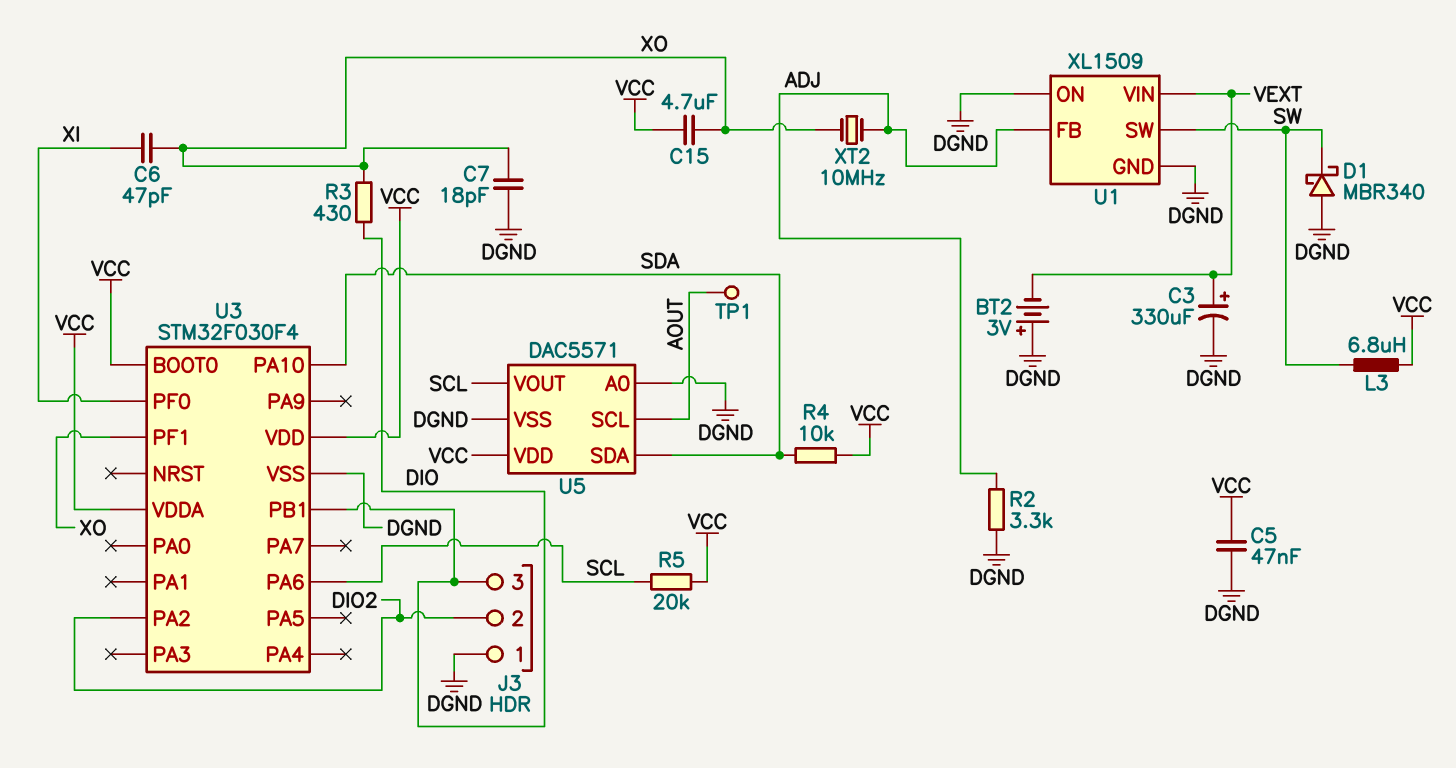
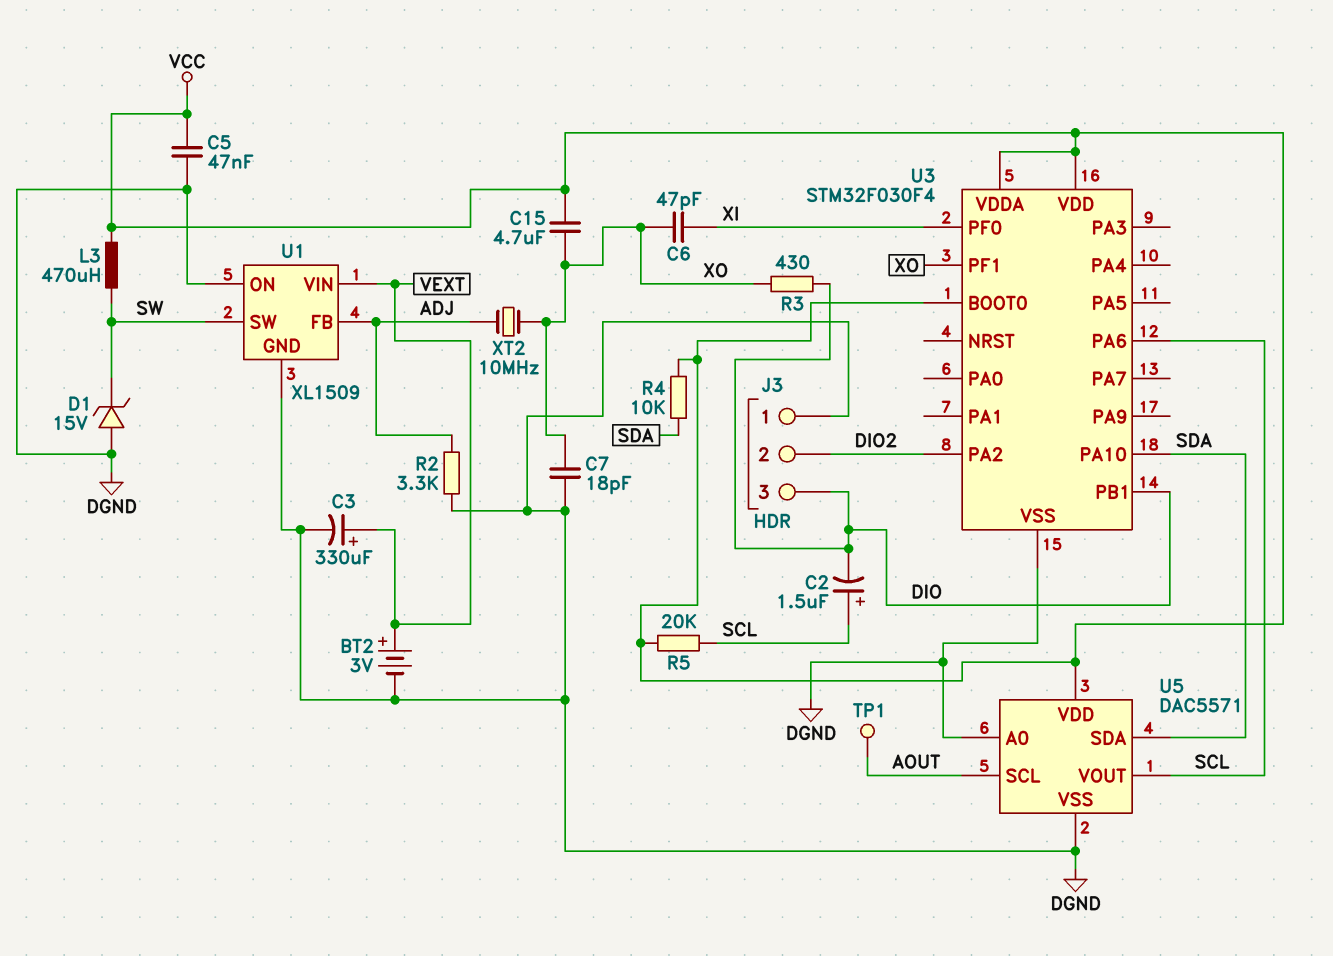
BT2: 3V (plus DGND, minus VEXT) -> 3V (plus VEXT, minus DGND)
C2: none -> 1.5uF (plus SCL, minus DIO)
D1: schottky MBR340 (A DGND, K SW) -> zener 15V (A DGND, K SW)
L3: 6.8uH (SW, VCC) -> 470uH (SW, VCC)

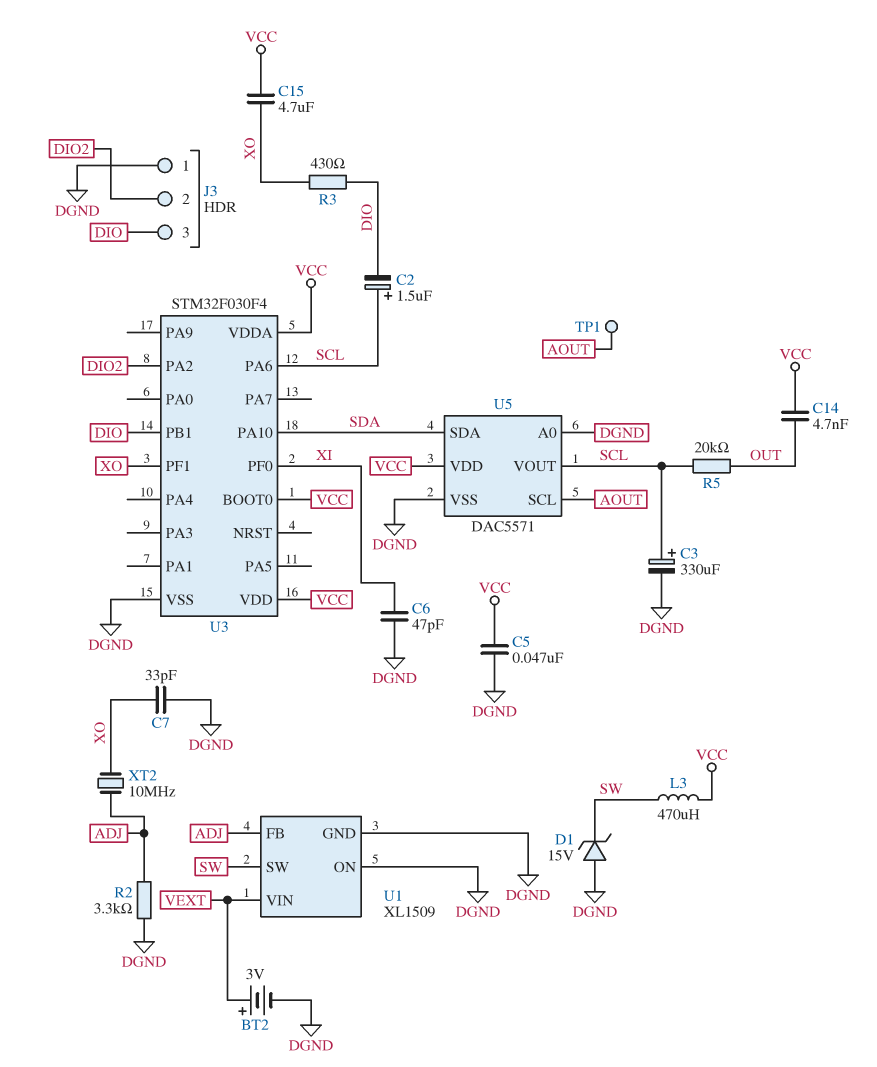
C3: 330uF (plus VEXT, minus DGND) -> 330uF (plus SCL, minus DGND)
C6: 47pF (XI, XO) -> 47pF (DGND, XI)
C7: 18pF (DGND, XO) -> 33pF (DGND, XO)
C14: none -> 4.7nF (OUT, VCC)
R4: 10k (SDA, VCC) -> none
R5: 20k (SCL, VCC) -> 20k (OUT, SCL)

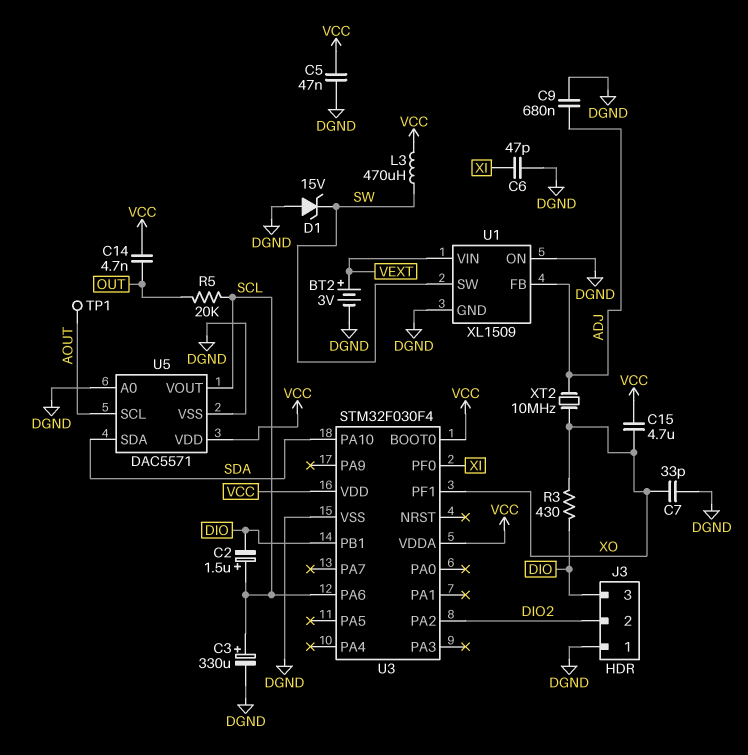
C9: none -> 680nF (ADJ, DGND)
R2: 3.3k (ADJ, DGND) -> none

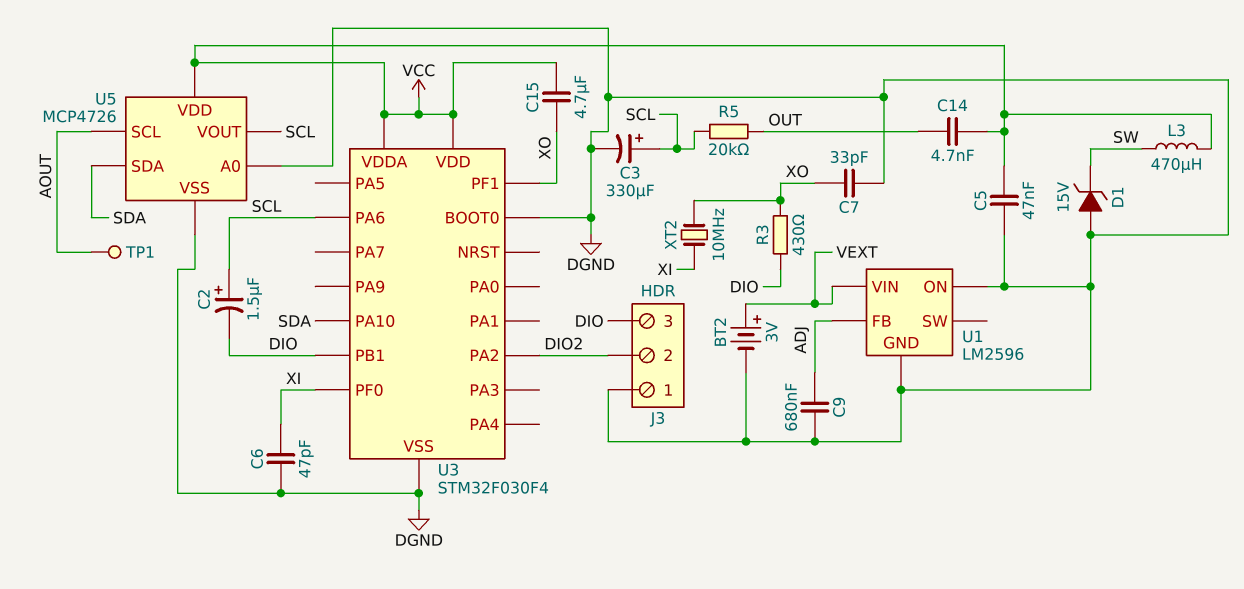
U1: XL1509 -> LM2596
U1 pin SW: SW -> none
U3 pin BOOT0: VCC -> DGND
U5: DAC5571 -> MCP4726
XT2: 10MHz (ADJ, XO) -> 10MHz (XI, XO)

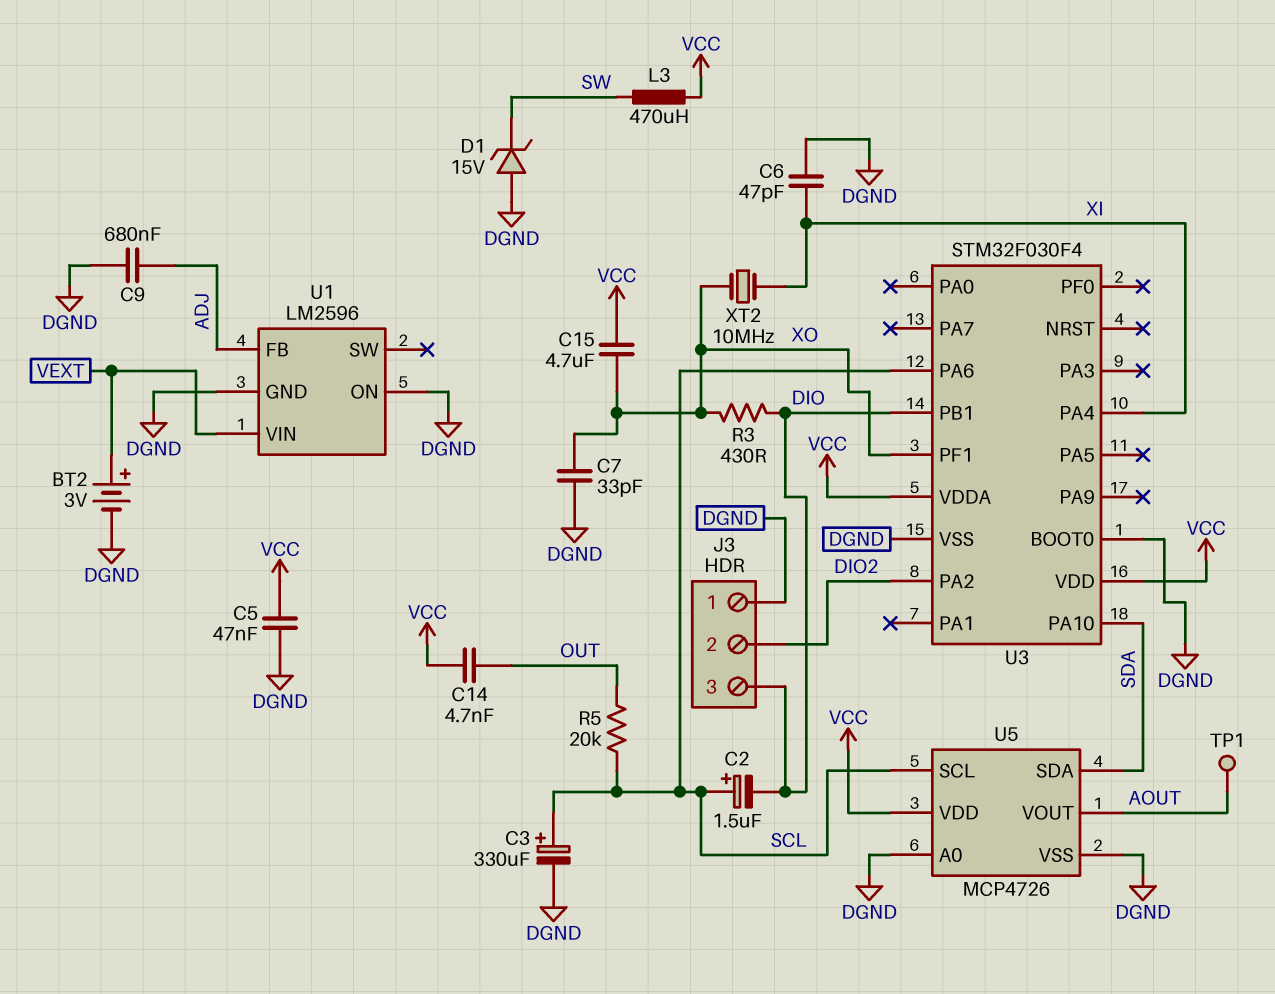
U3 pin PA4: none -> XI
U3 pin PF0: XI -> none
U5 pin SCL: AOUT -> SCL
U5 pin VOUT: SCL -> AOUT

